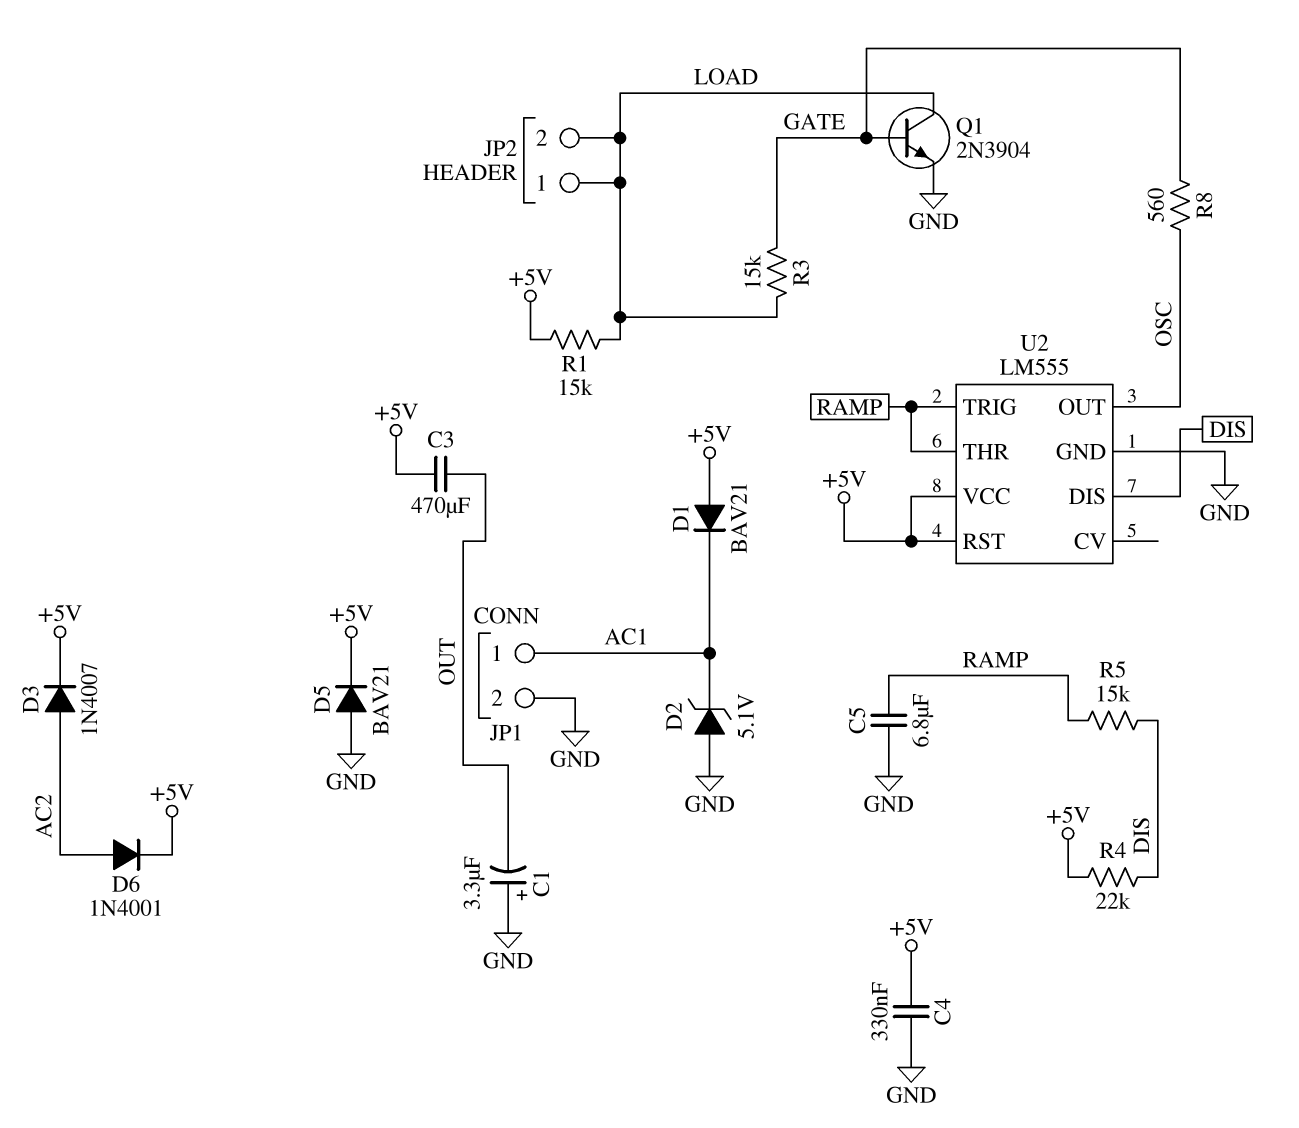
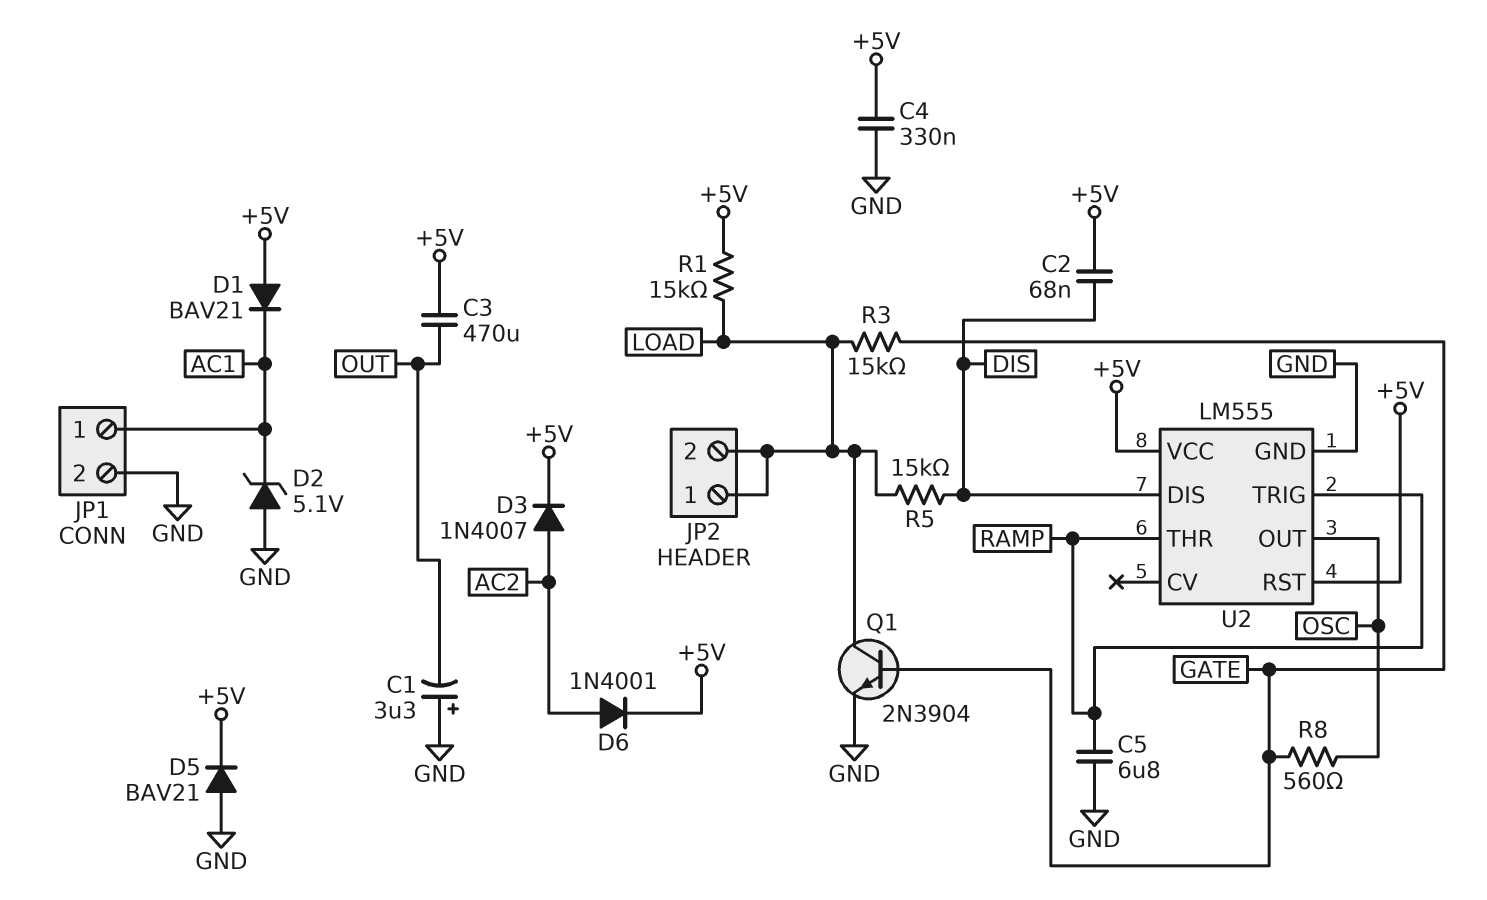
C2: none -> 68nF (+5V, DIS)
R4: 22k (+5V, DIS) -> none
R5: 15k (DIS, RAMP) -> 15k (DIS, LOAD)

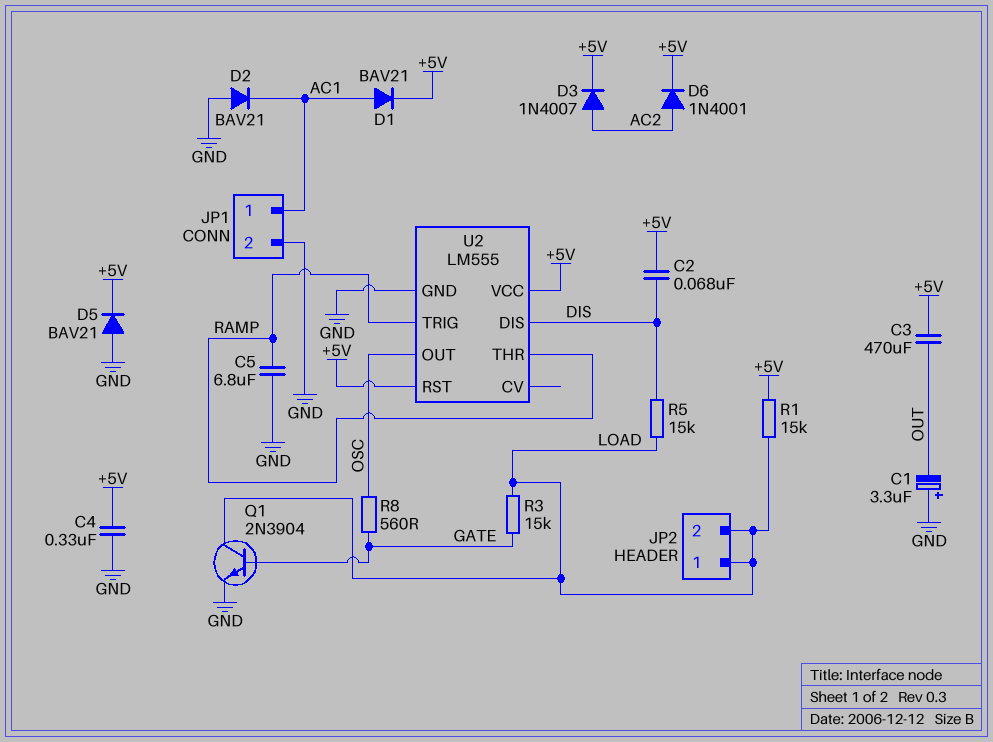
D1: diode BAV21 (A +5V, K AC1) -> diode BAV21 (A AC1, K +5V)
D2: zener 5.1V (A GND, K AC1) -> diode BAV21 (A GND, K AC1)

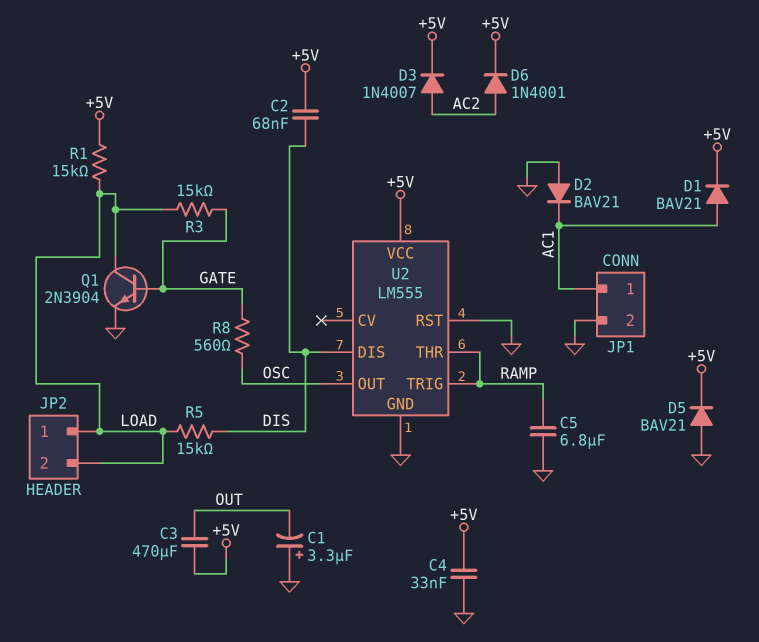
C4: 330nF (+5V, GND) -> 33nF (+5V, GND)
U2 pin RST: +5V -> GND

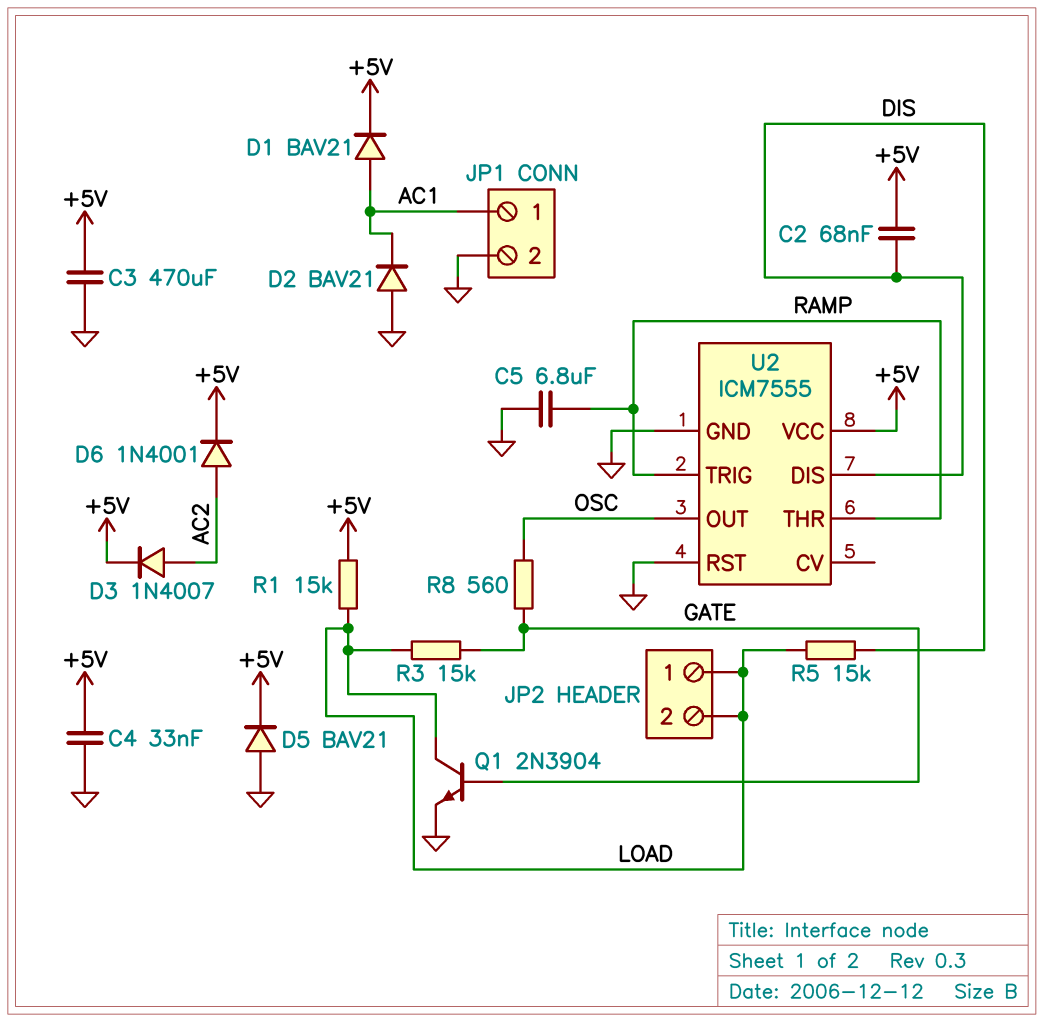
C1: 3.3uF (plus GND, minus OUT) -> none
C3: 470uF (+5V, OUT) -> 470uF (+5V, GND)
U2: LM555 -> ICM7555

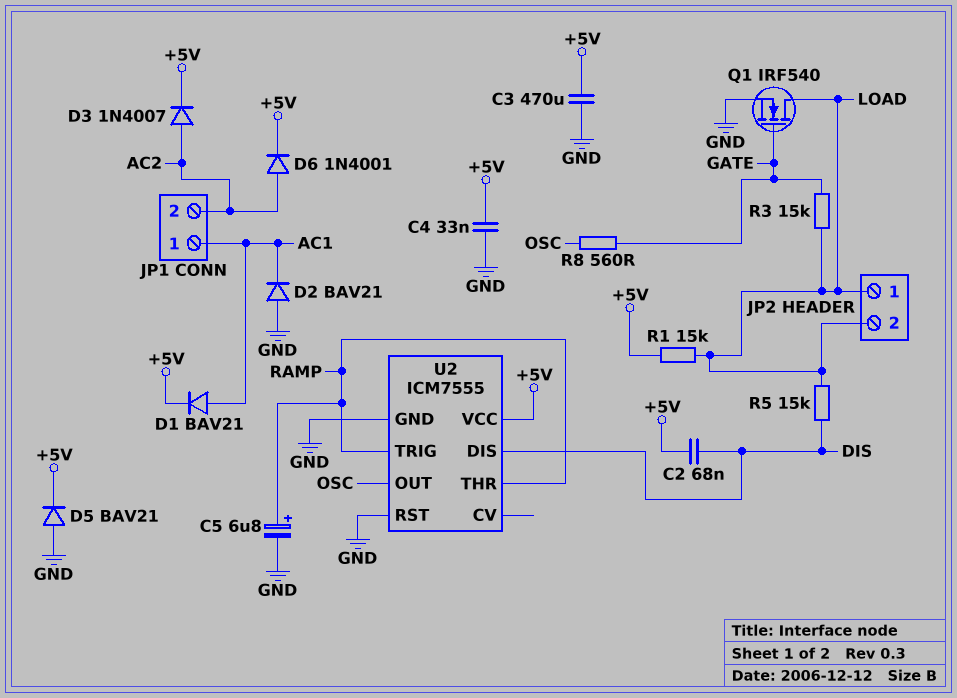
C5: 6.8uF (GND, RAMP) -> 6.8uF (plus RAMP, minus GND)
JP1 pin 2: GND -> AC2
Q1: NPN 2N3904 (B GATE, C LOAD, E GND) -> NMOS IRF540 (G GATE, D LOAD, S GND)

